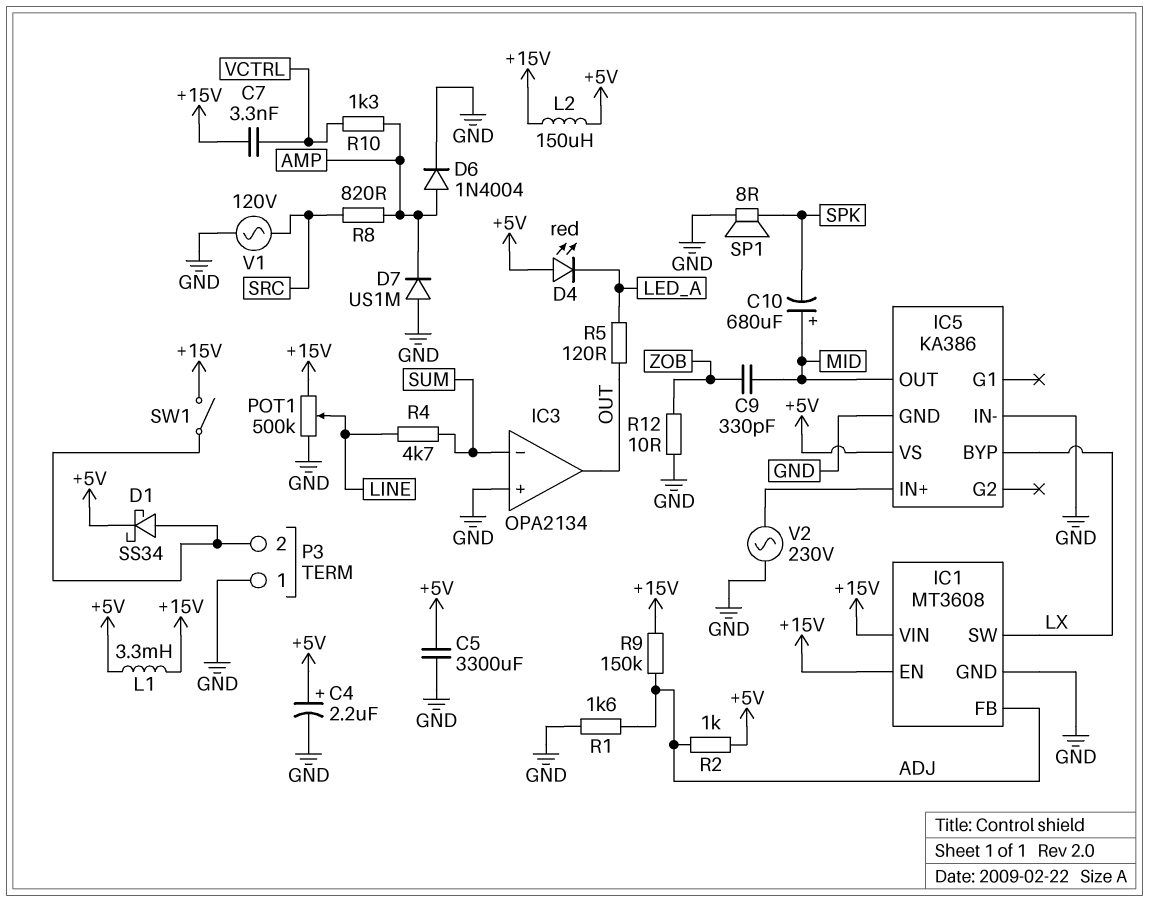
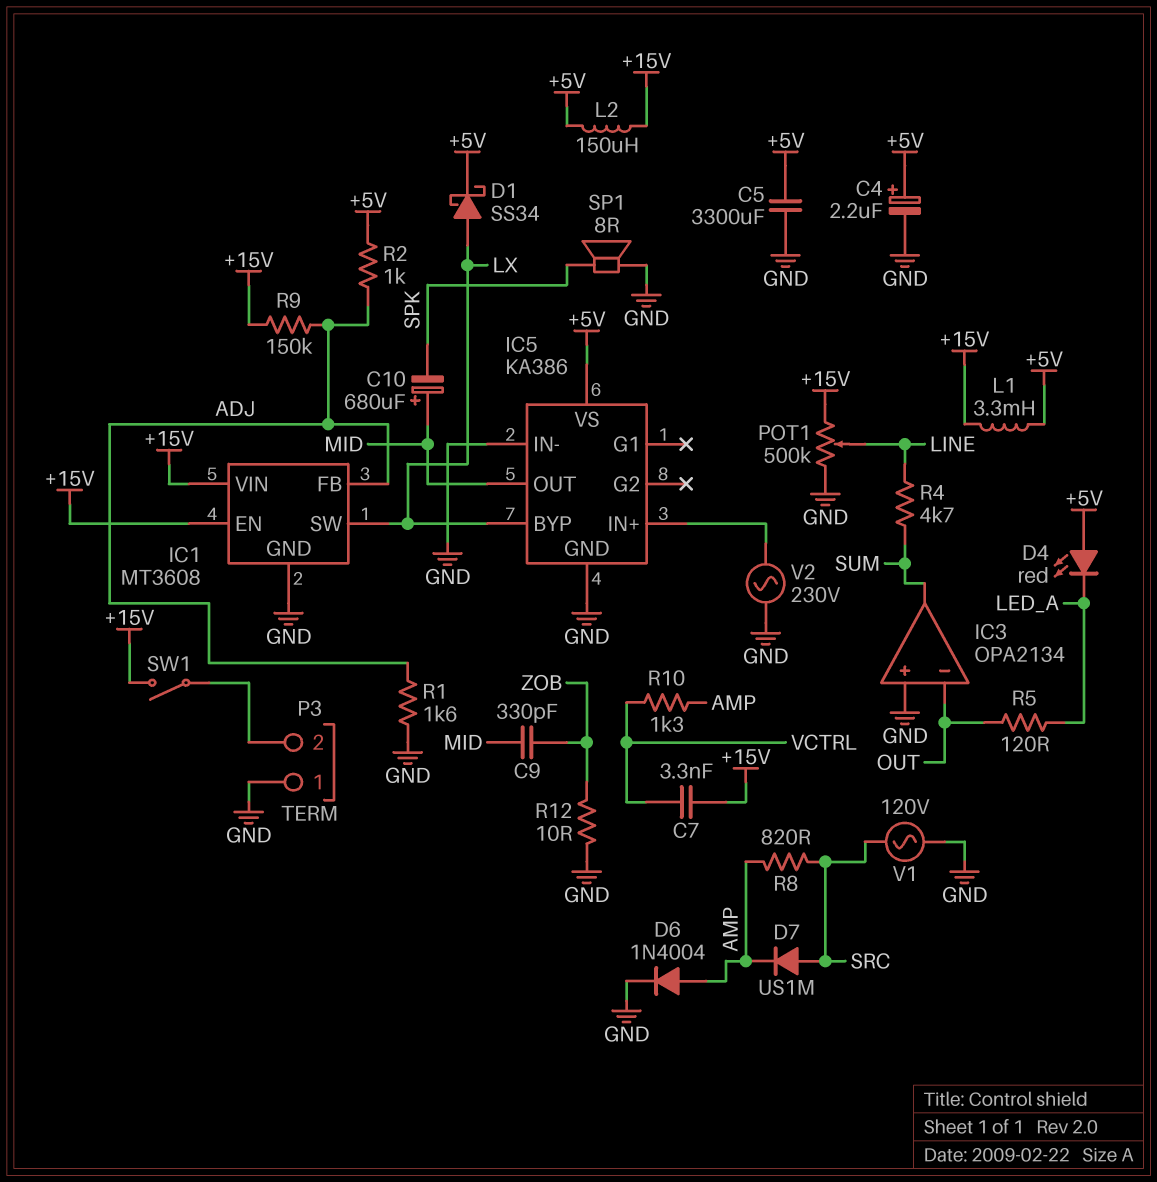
D1: schottky SS34 (A P3/2, K +5V) -> schottky SS34 (A LX, K +5V)
D7: diode US1M (A GND, K AMP) -> diode US1M (A SRC, K AMP)
IC3 pin in-: SUM -> OUT
IC3 pin out: OUT -> SUM

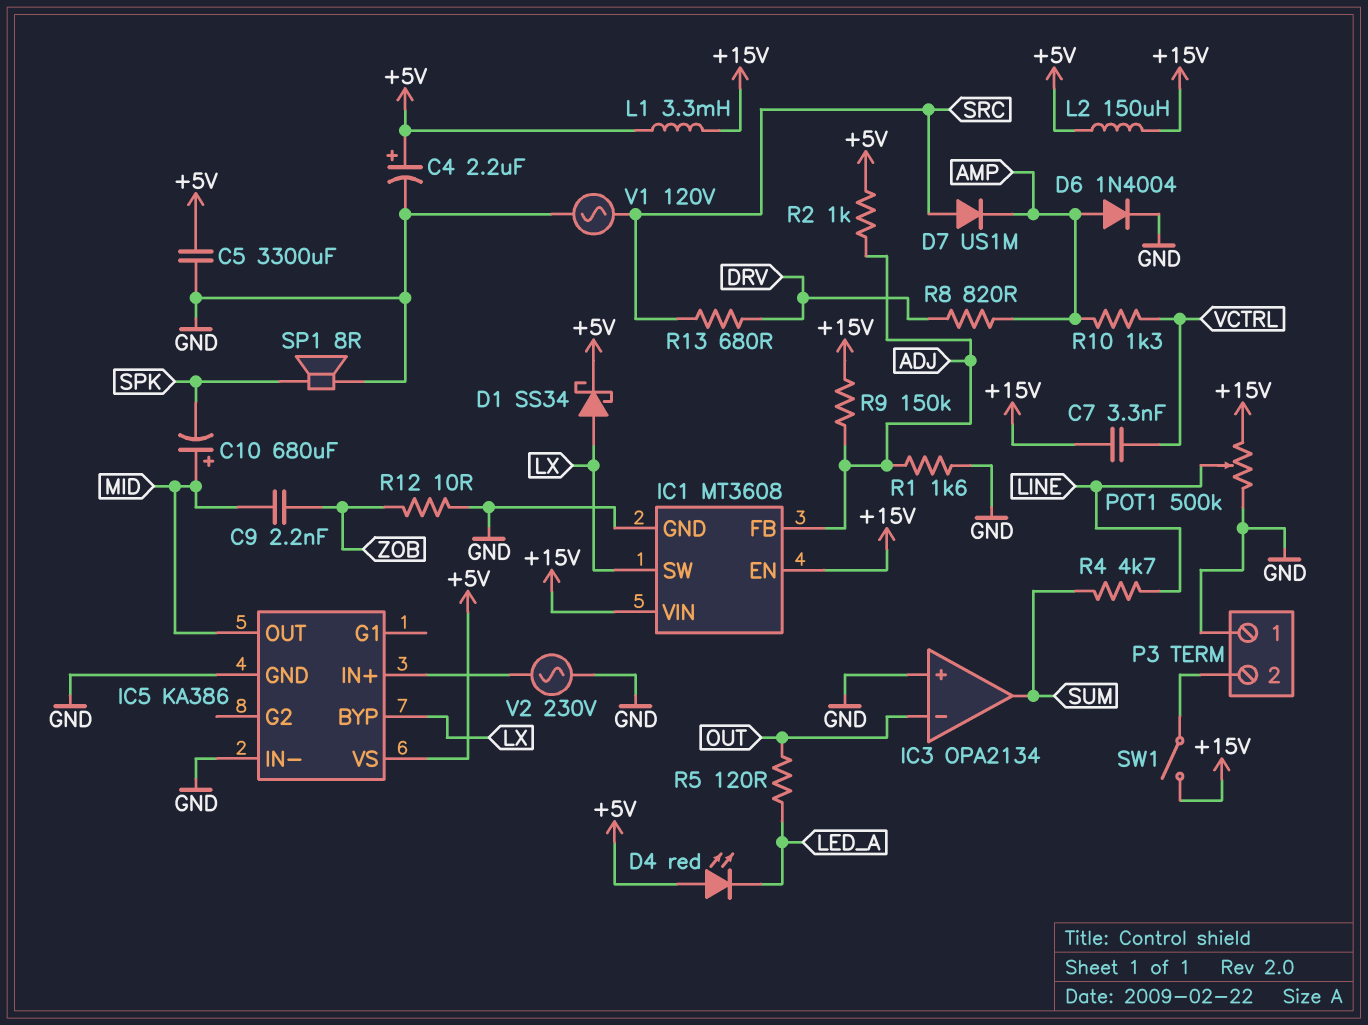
C9: 330pF (MID, ZOB) -> 2.2nF (MID, ZOB)
R8: 820 (AMP, SRC) -> 820 (AMP, DRV)
R13: none -> 680 (DRV, SRC)

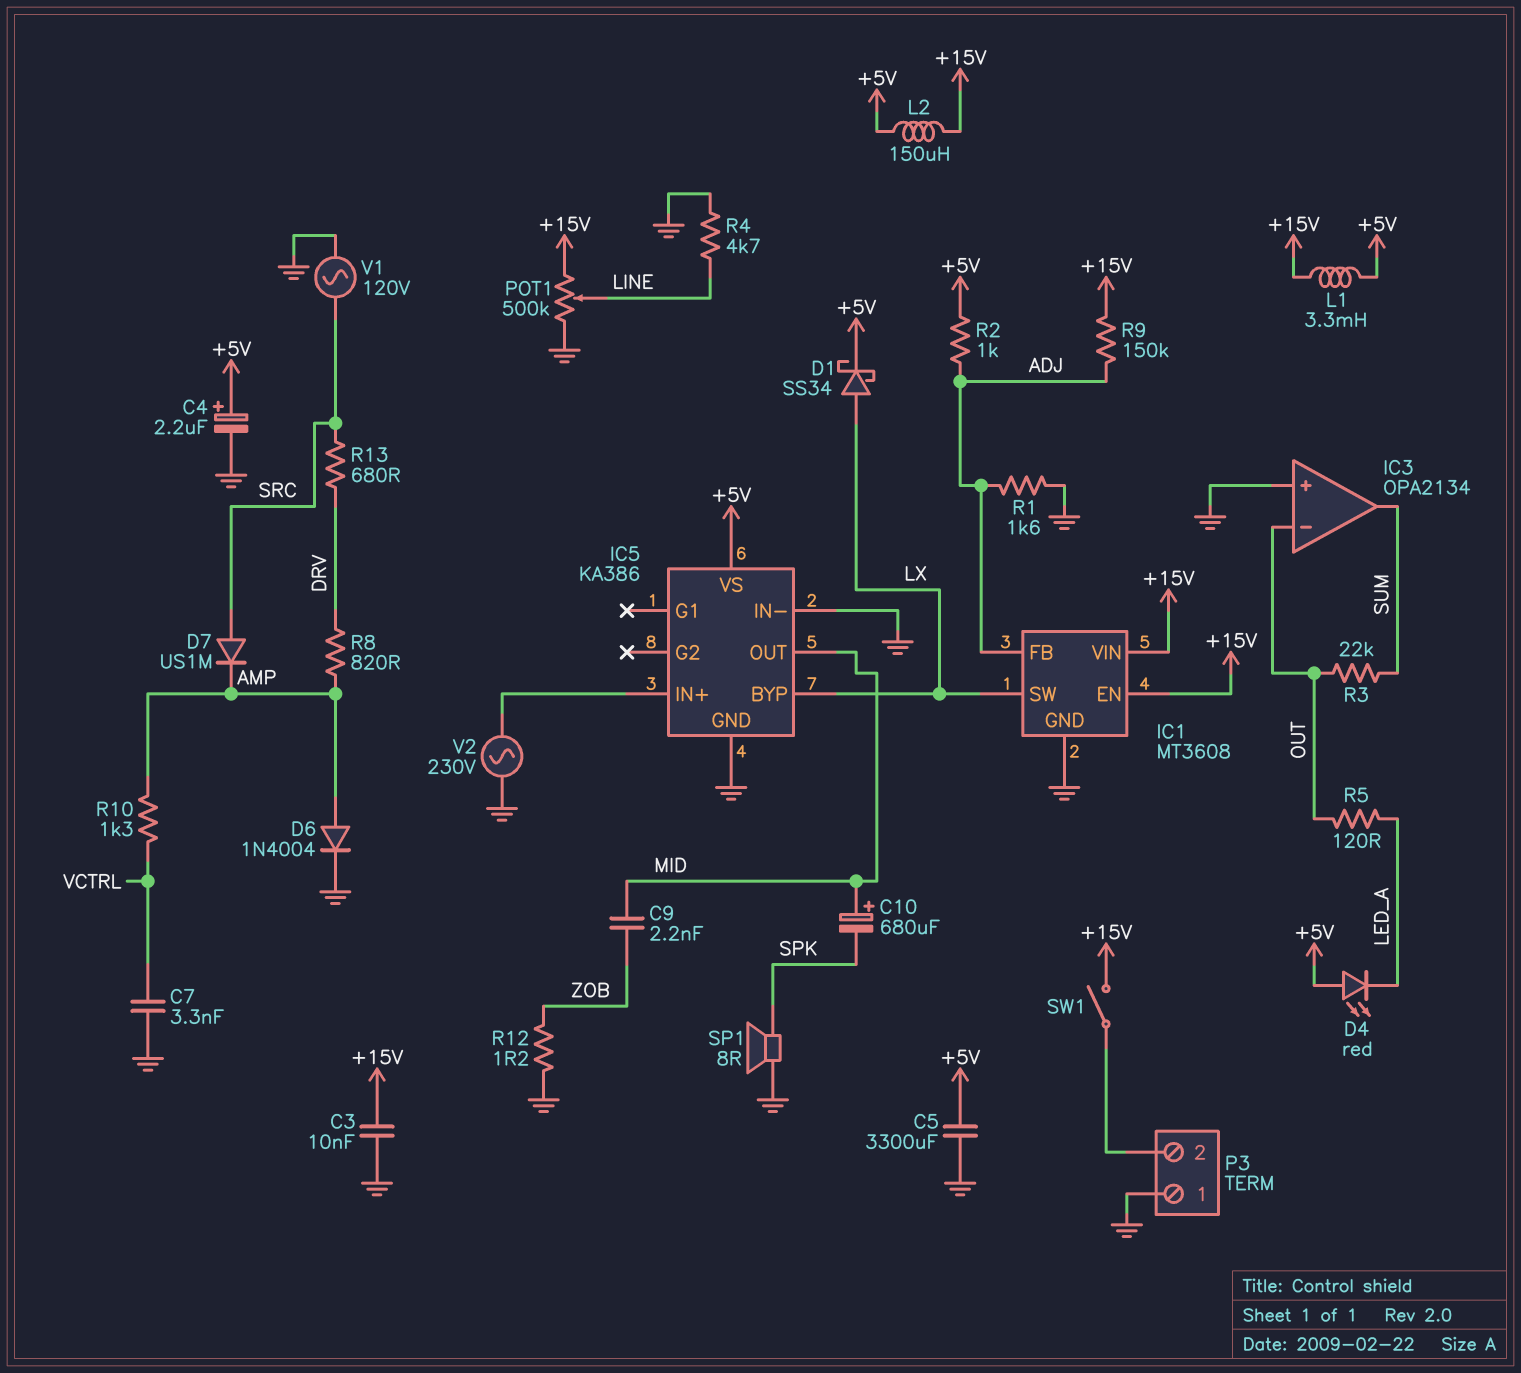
C3: none -> 10nF (+15V, GND)
C7: 3.3nF (+15V, VCTRL) -> 3.3nF (GND, VCTRL)
R3: none -> 22k (OUT, SUM)
R4: 4.7k (LINE, SUM) -> 4.7k (GND, LINE)
R12: 10 (GND, ZOB) -> 1.2 (GND, ZOB)

